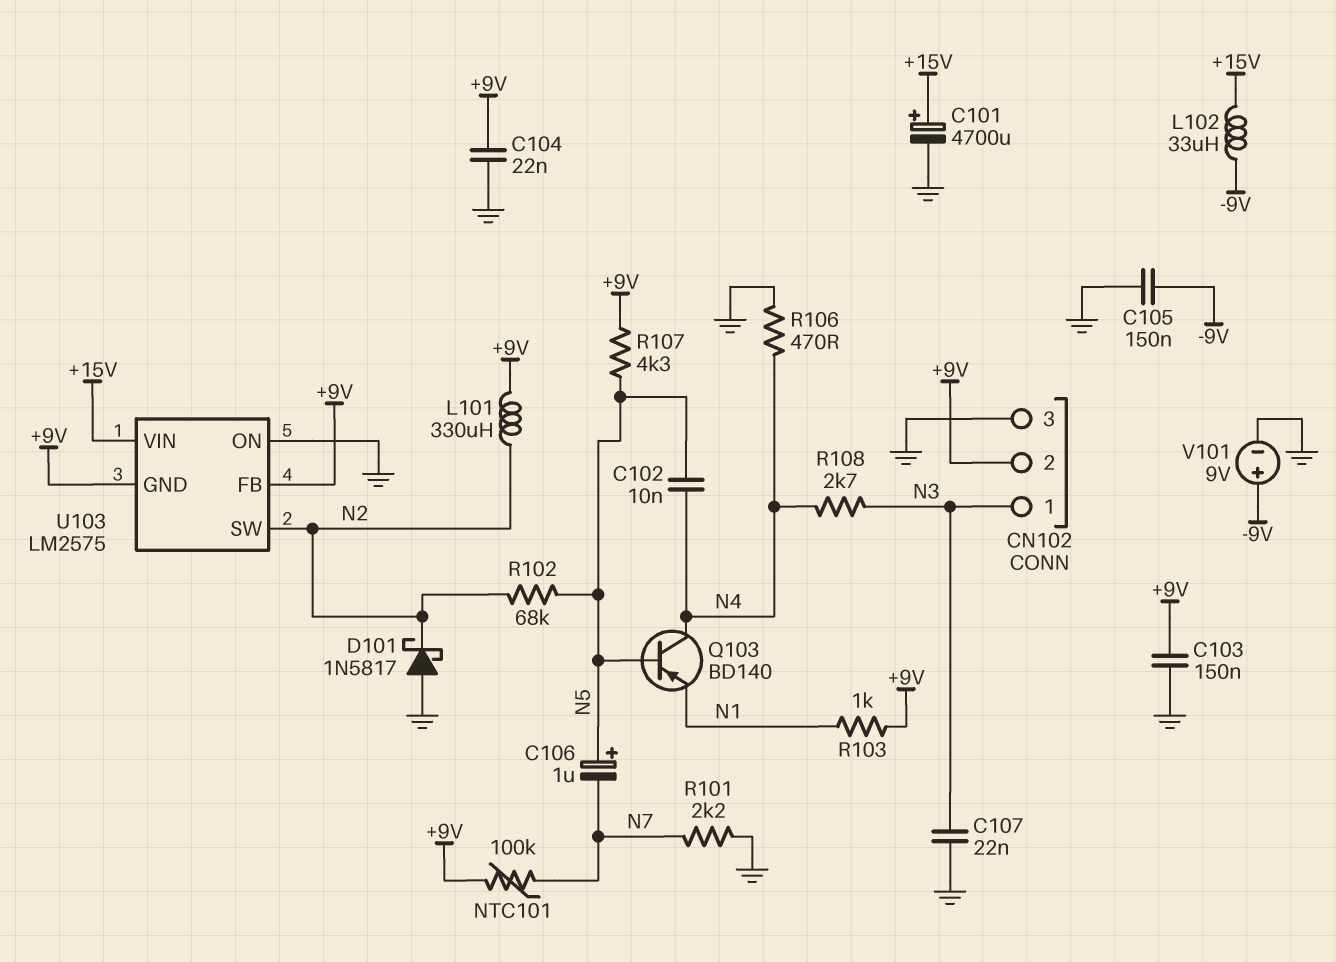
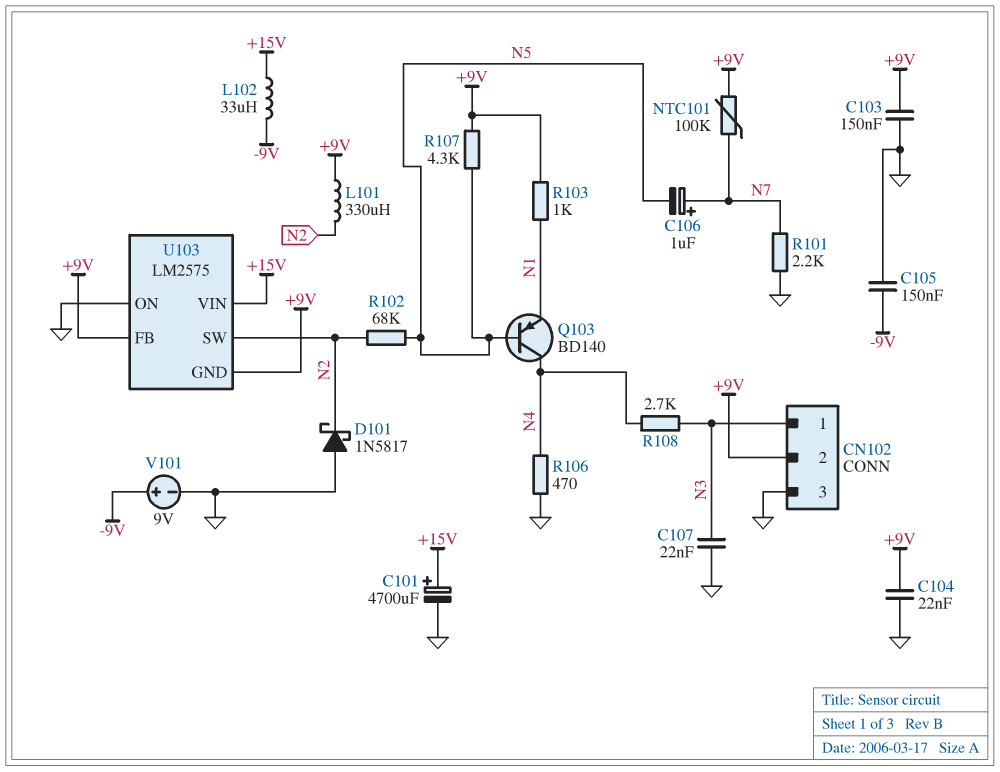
C102: 10nF (N4, N5) -> none
C106: 1uF (plus N5, minus N7) -> 1uF (plus N7, minus N5)

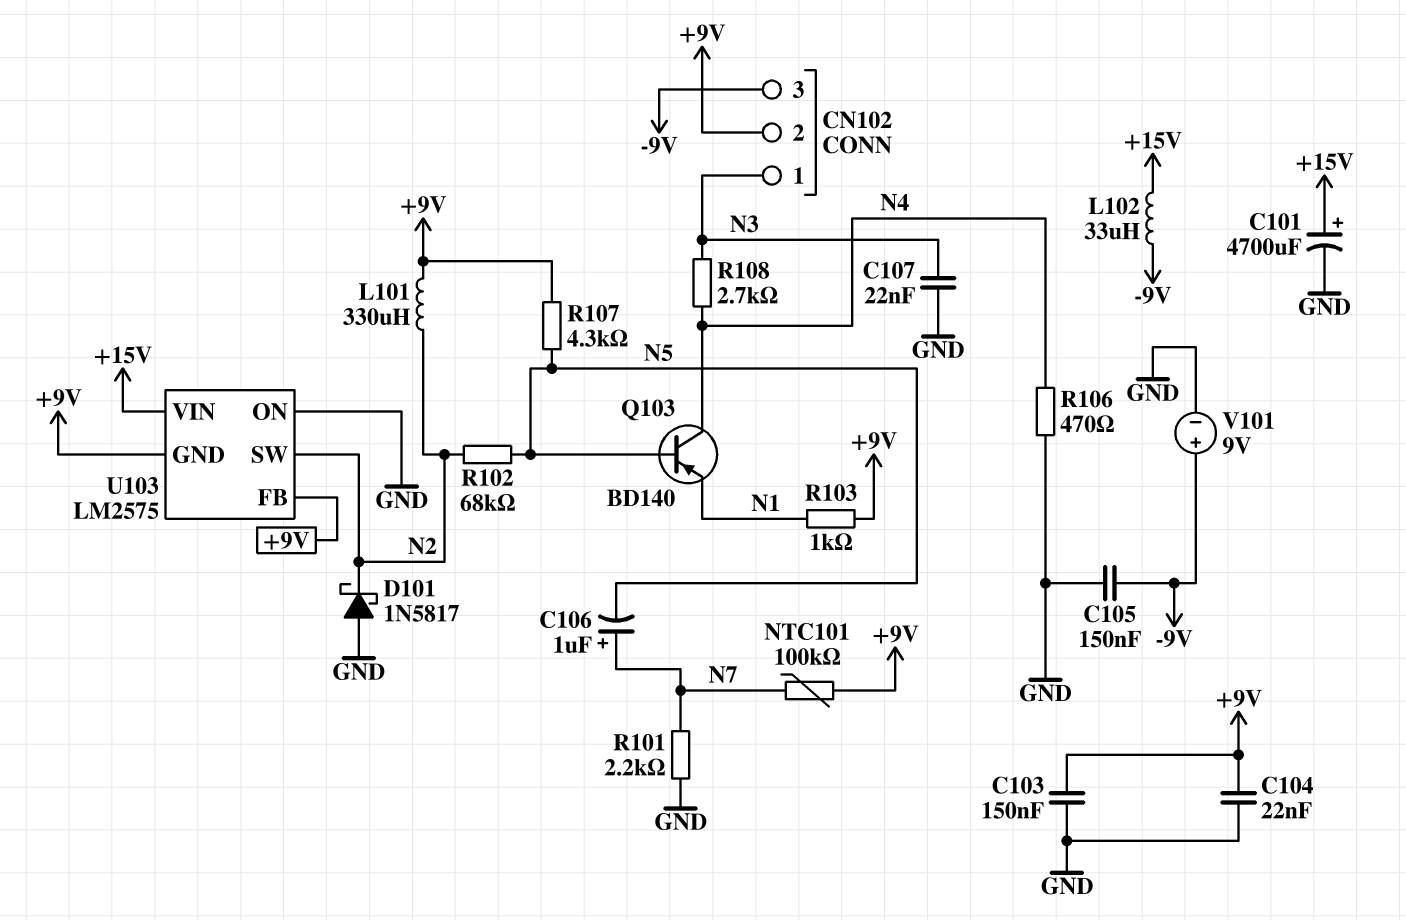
CN102 pin 3: GND -> -9V

